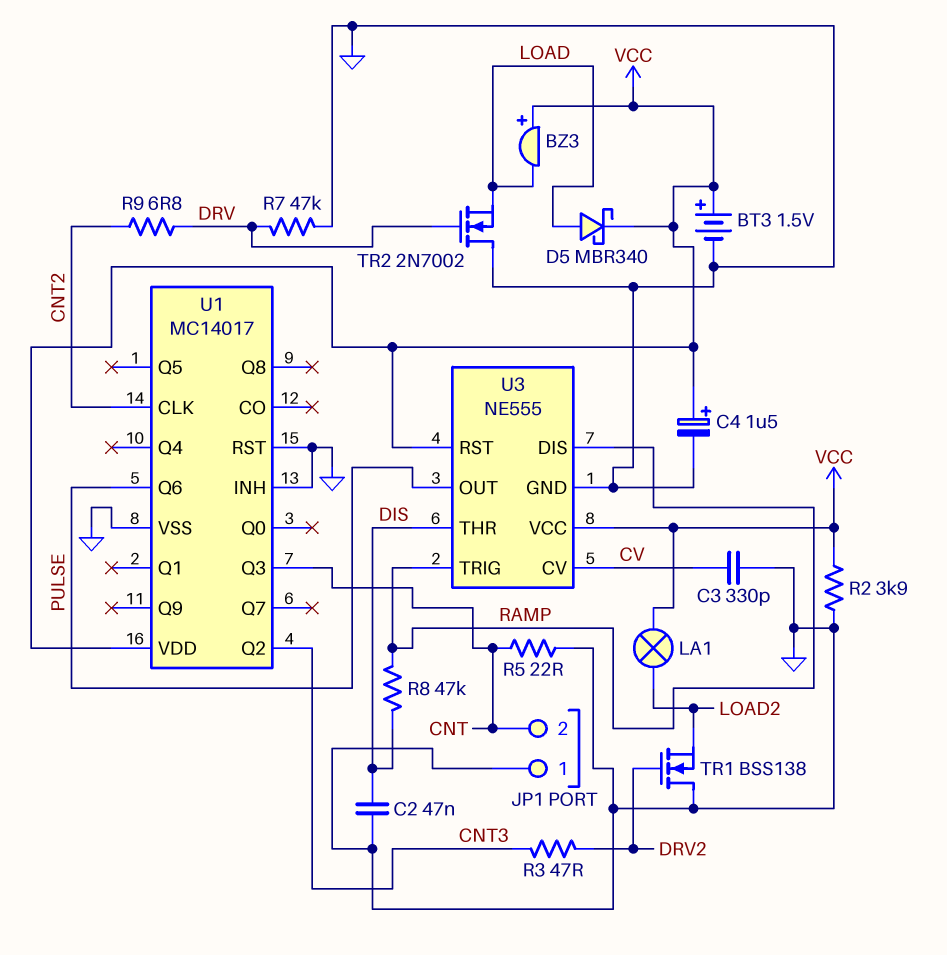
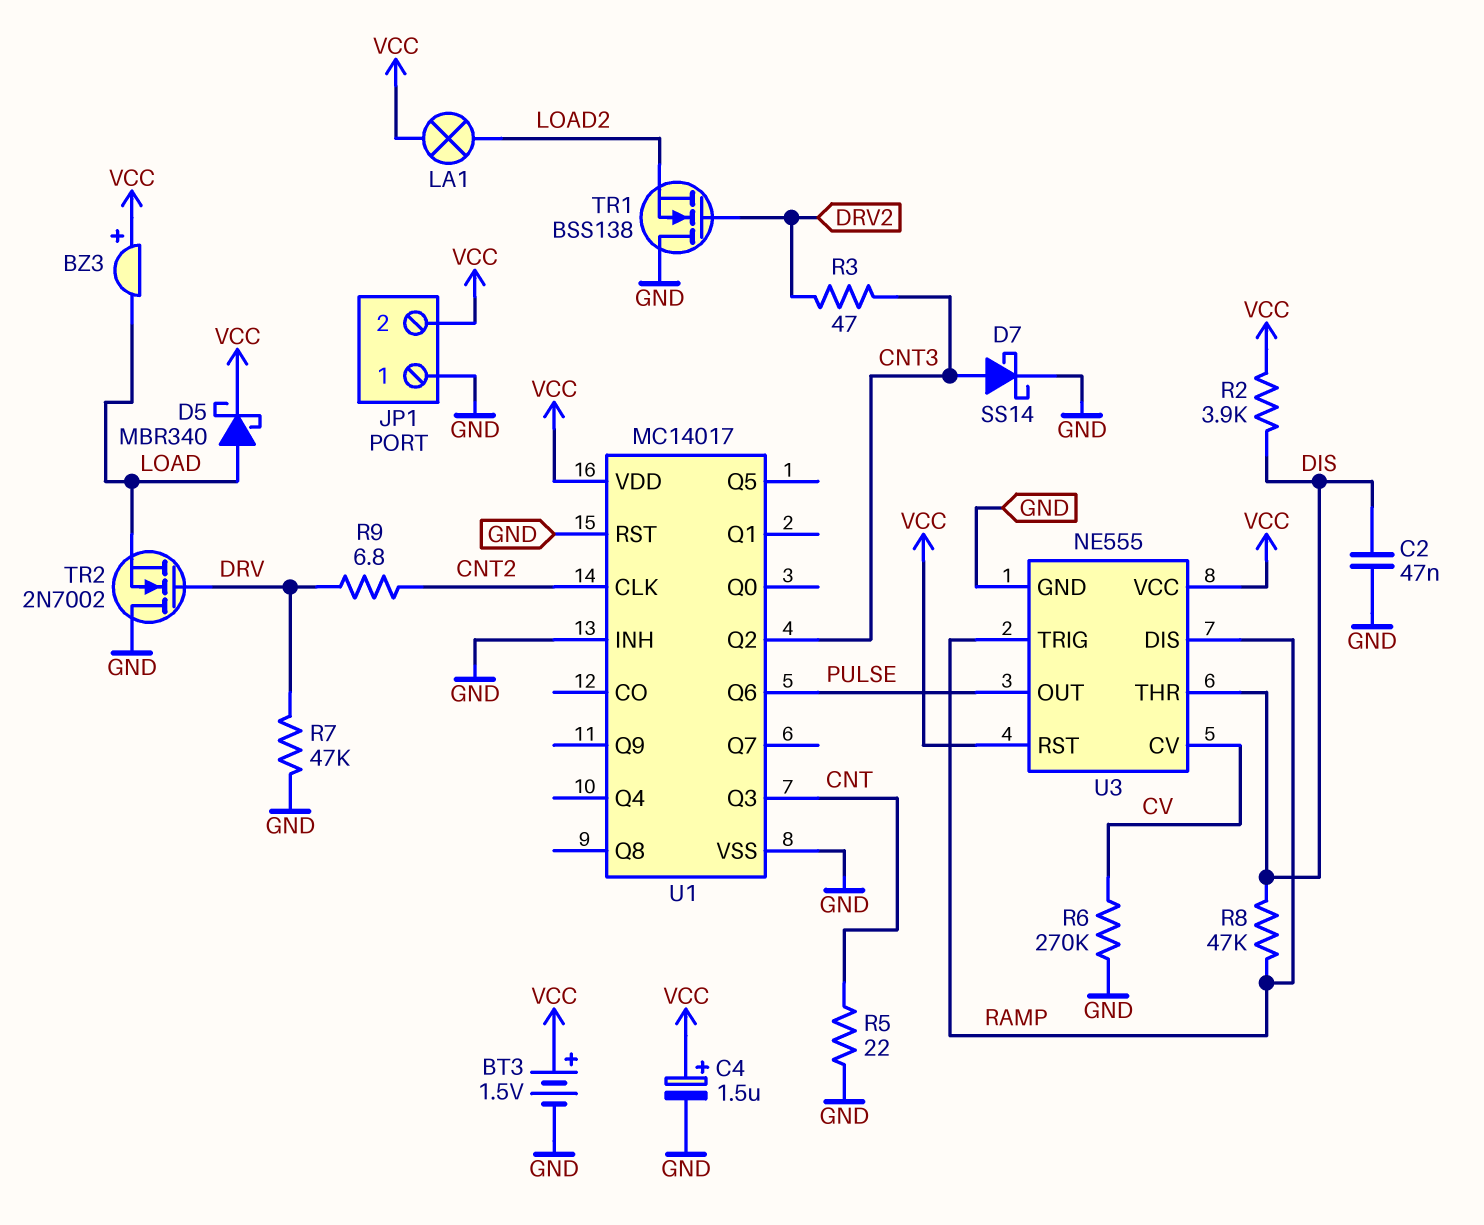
C3: 330pF (CV, GND) -> none
D7: none -> schottky SS14 (A CNT3, K GND)
JP1 pin 2: CNT -> VCC
R2: 3.9k (GND, VCC) -> 3.9k (DIS, VCC)
R6: none -> 270k (CV, GND)

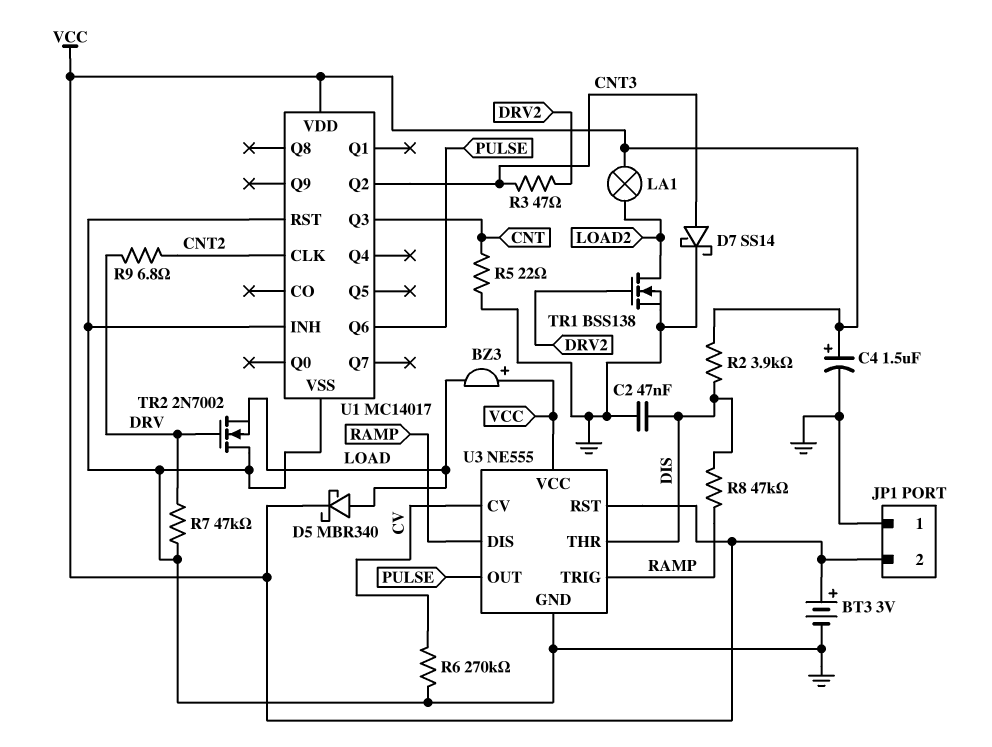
BT3: 1.5V (plus VCC, minus GND) -> 3V (plus VCC, minus GND)
TR1: NMOS BSS138 (G DRV2, D GND, S LOAD2) -> NMOS BSS138 (G DRV2, D LOAD2, S GND)

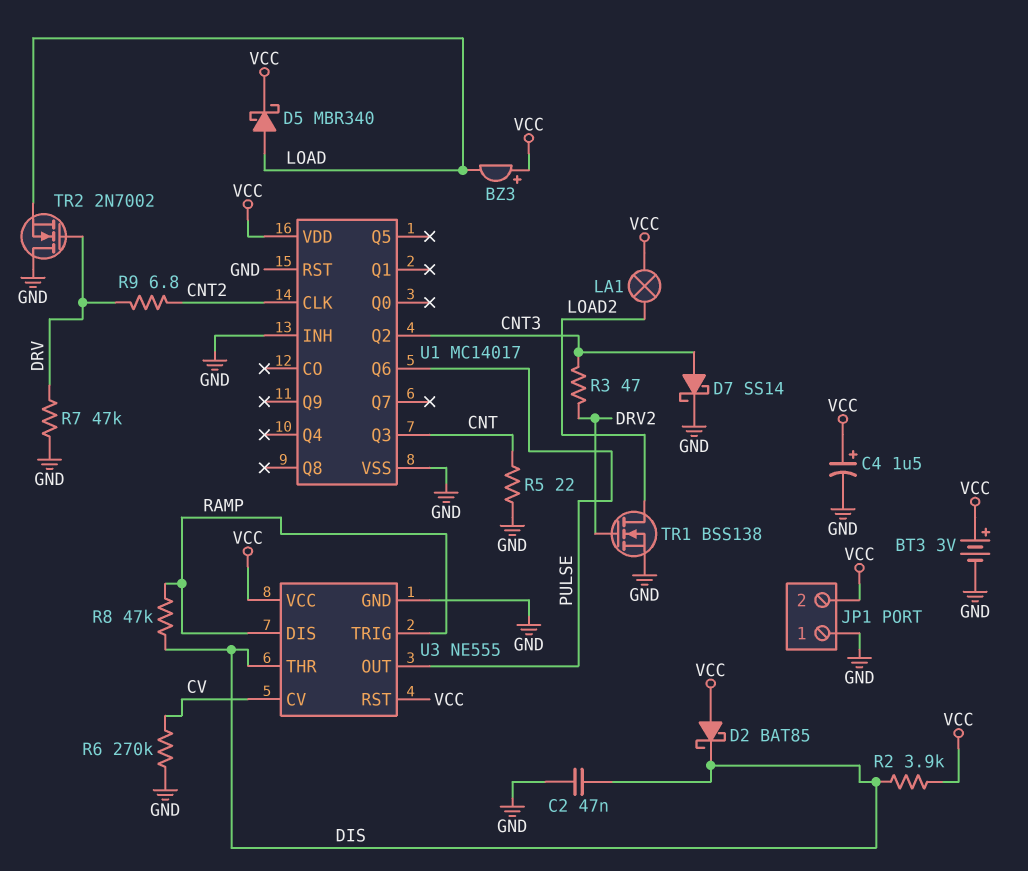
D2: none -> schottky BAT85 (A VCC, K DIS)

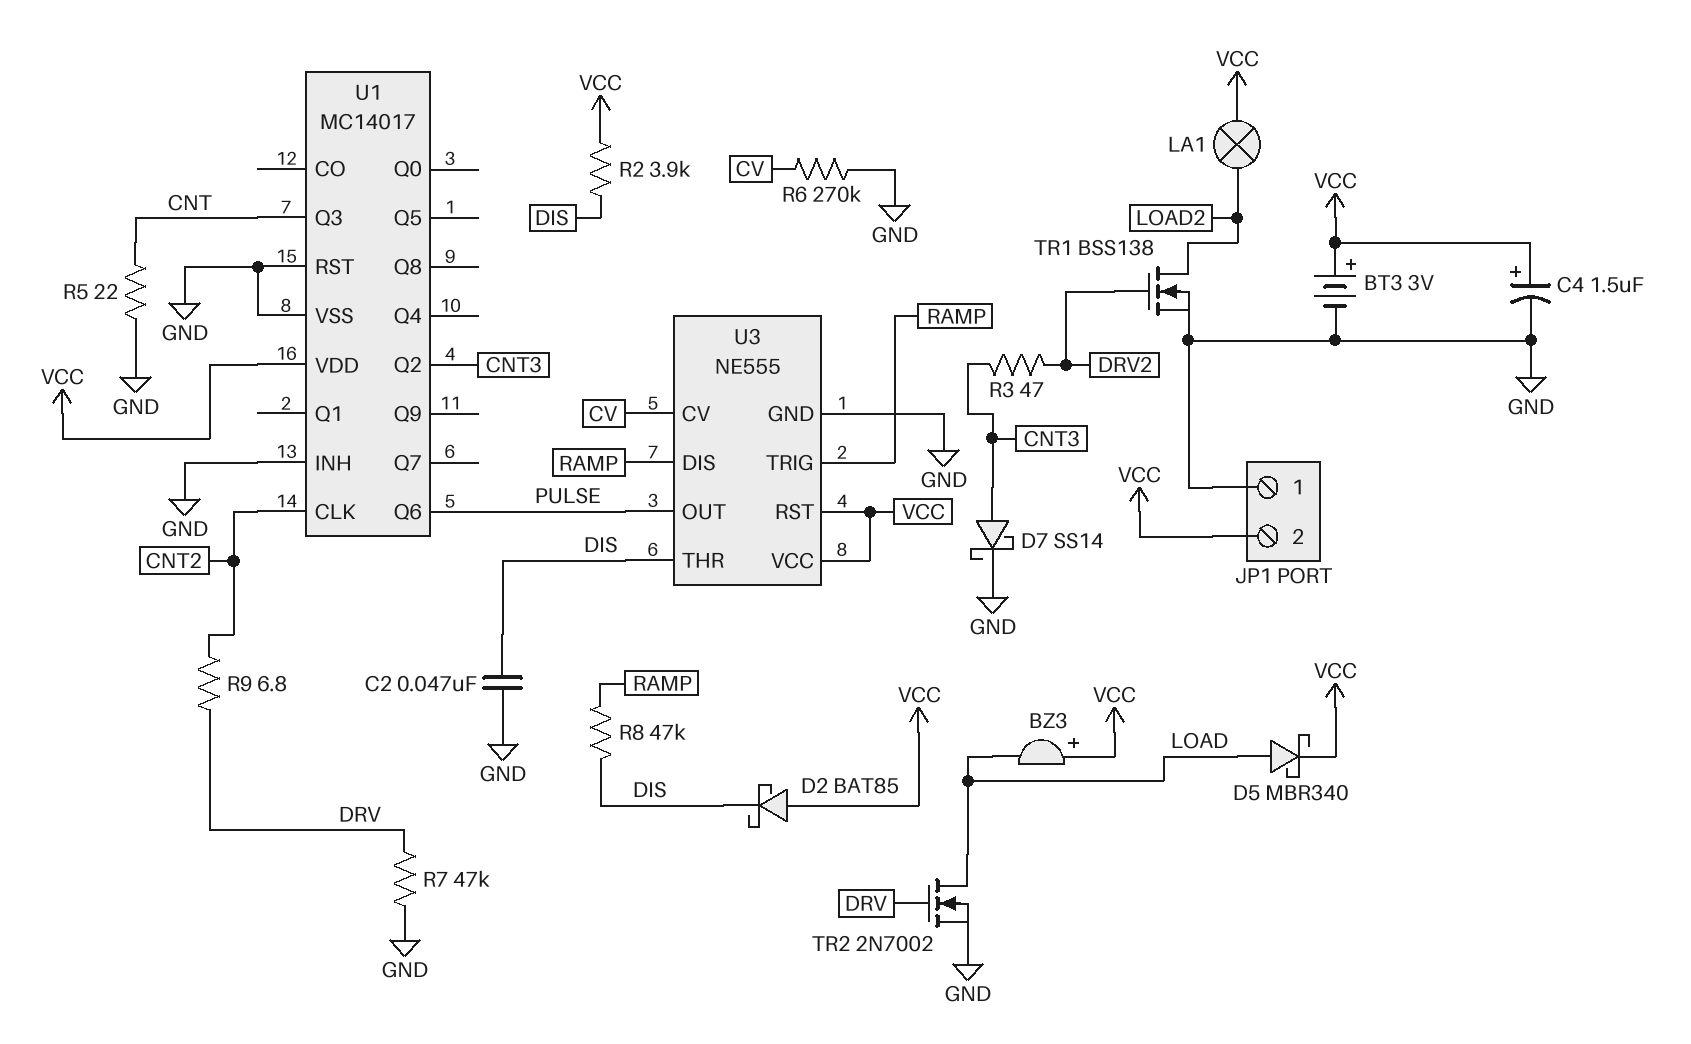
TR2: NMOS 2N7002 (G DRV, D GND, S LOAD) -> NMOS 2N7002 (G DRV, D LOAD, S GND)

